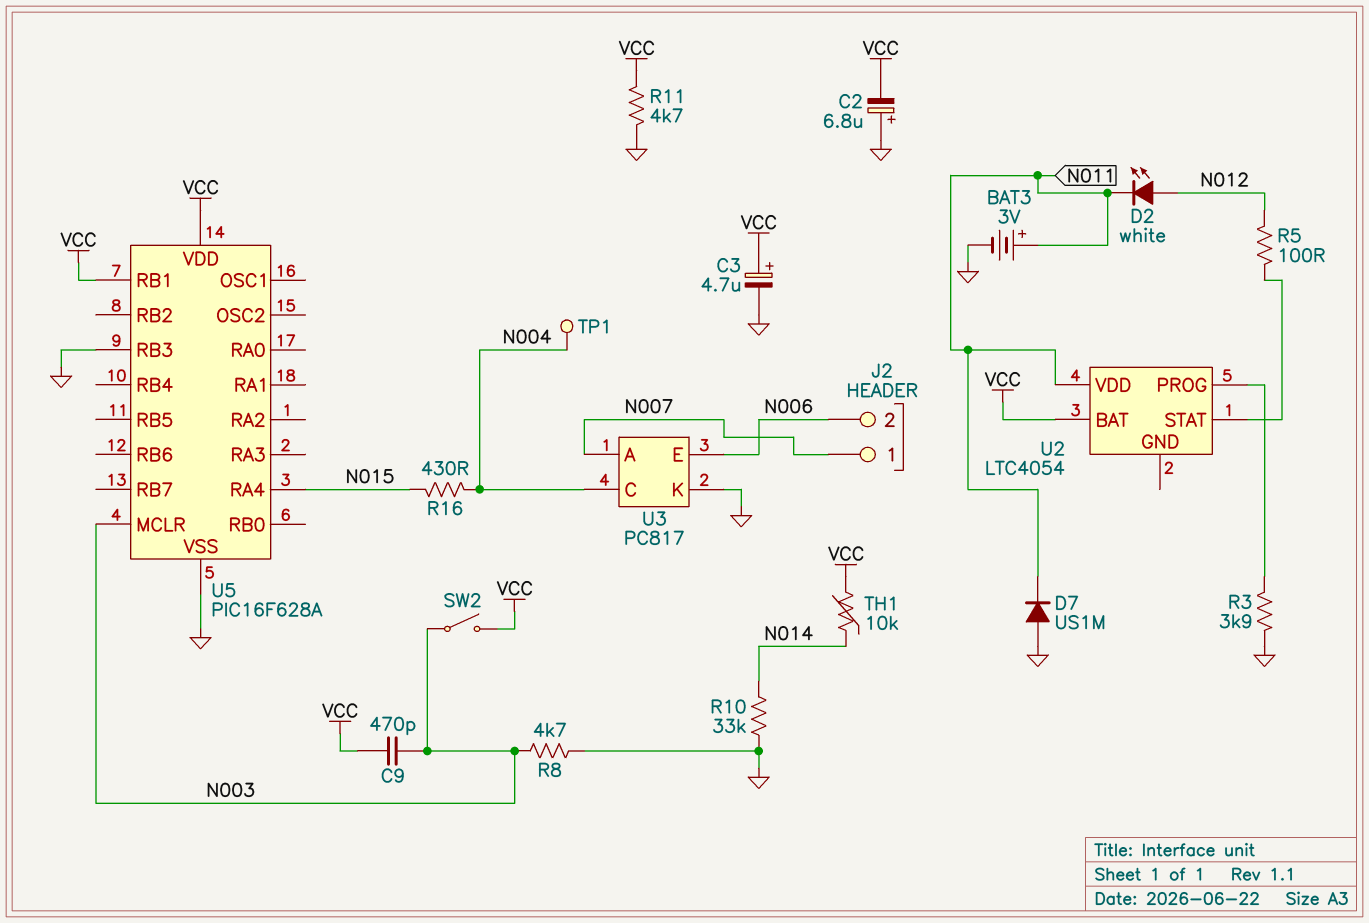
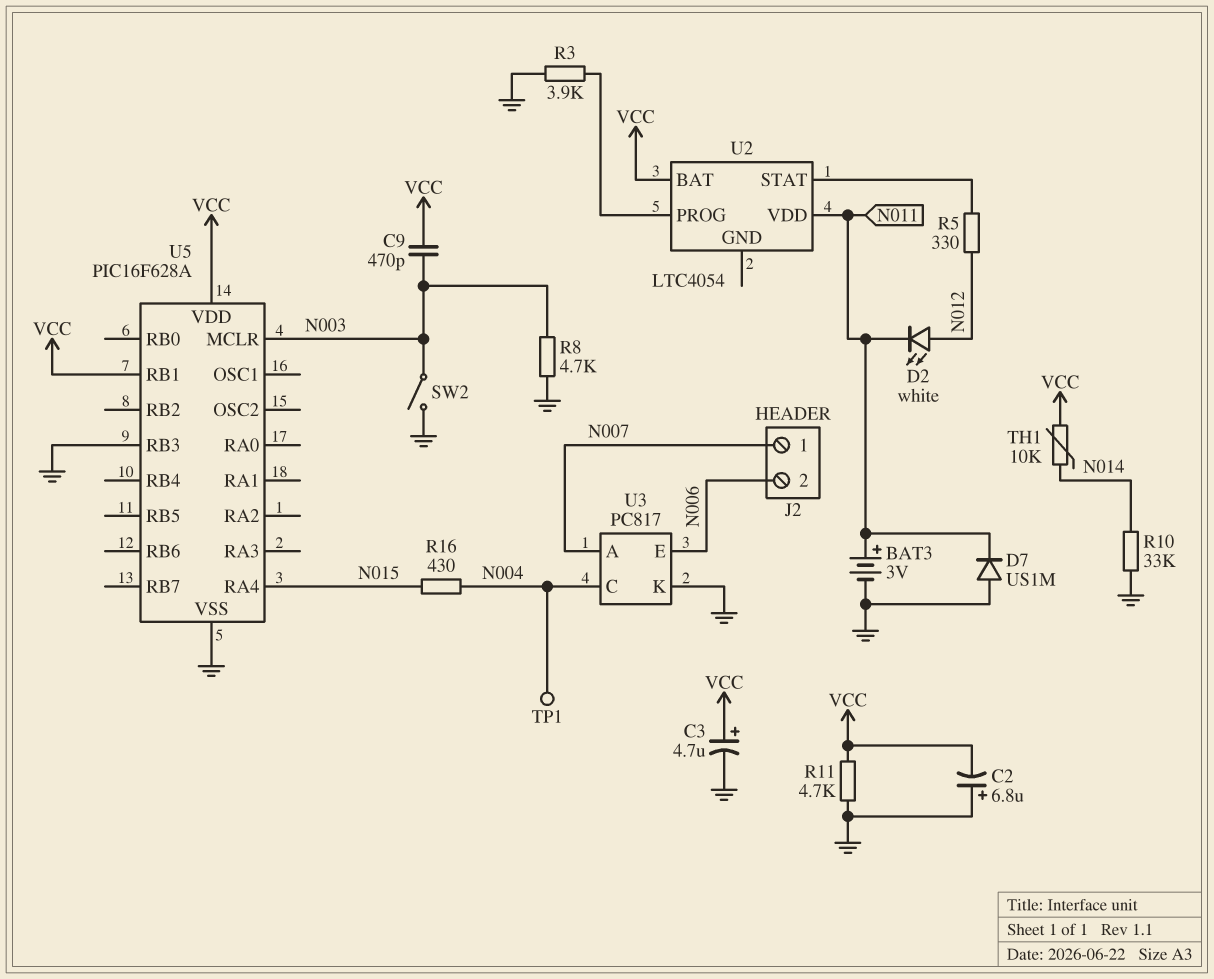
R5: 100 (N012, U2/STAT) -> 330 (N012, U2/STAT)
SW2: switch (N003, VCC) -> switch (GND, N003)

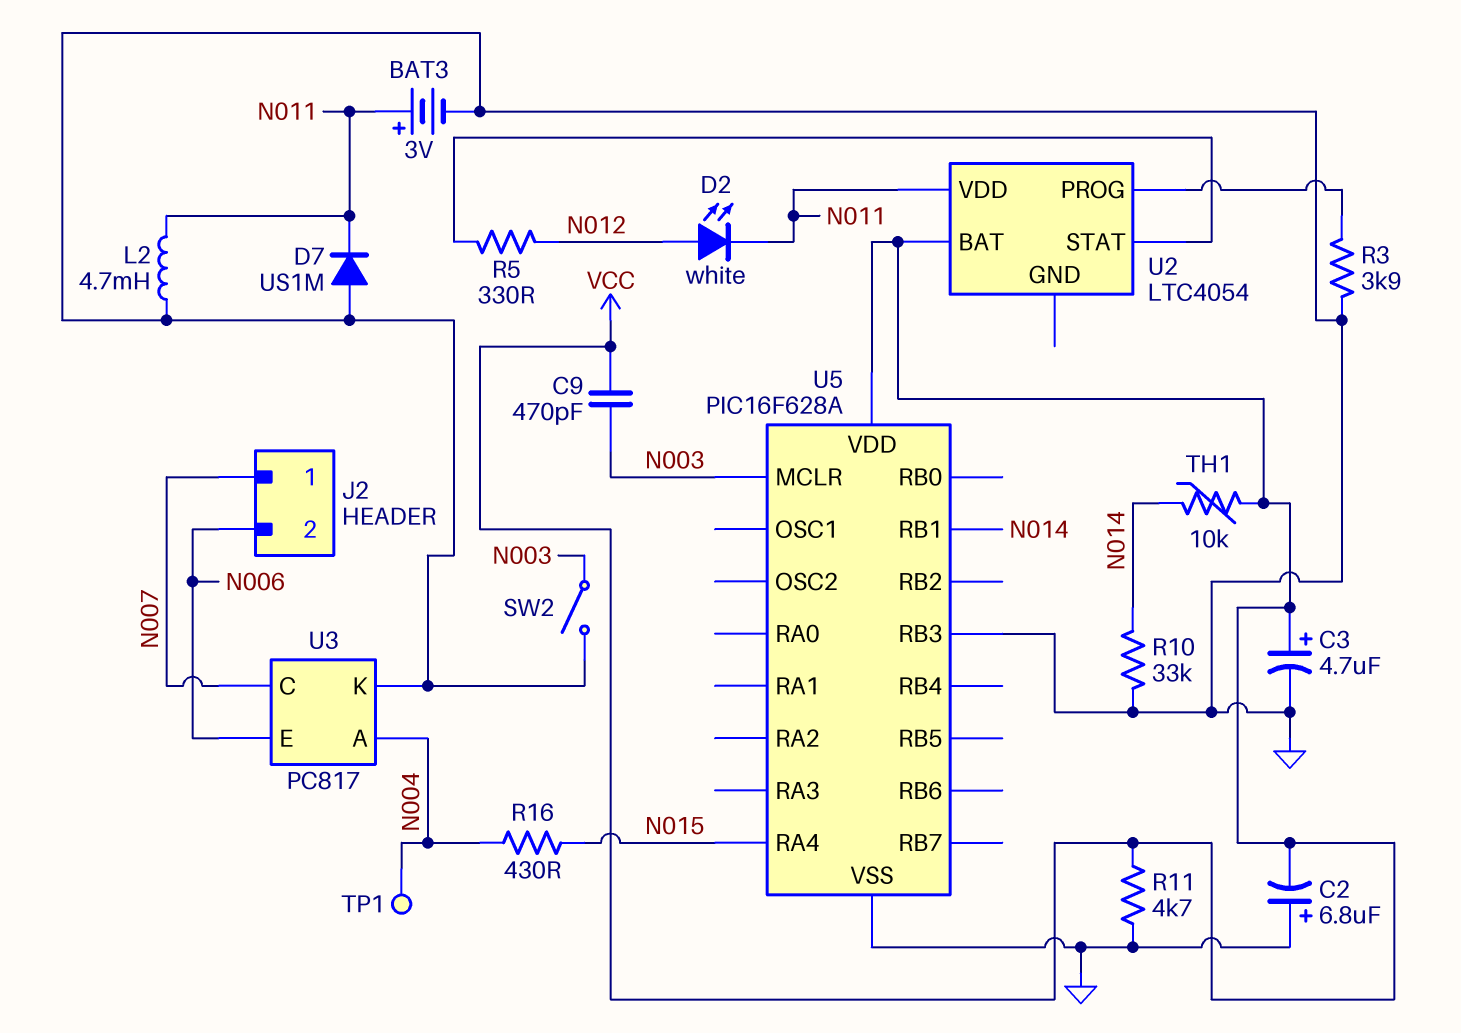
L2: none -> 4.7mH (GND, N011)
R8: 4.7k (GND, N003) -> none
U3 pin A: N007 -> N004
U3 pin C: N004 -> N007
U5 pin RB1: VCC -> N014

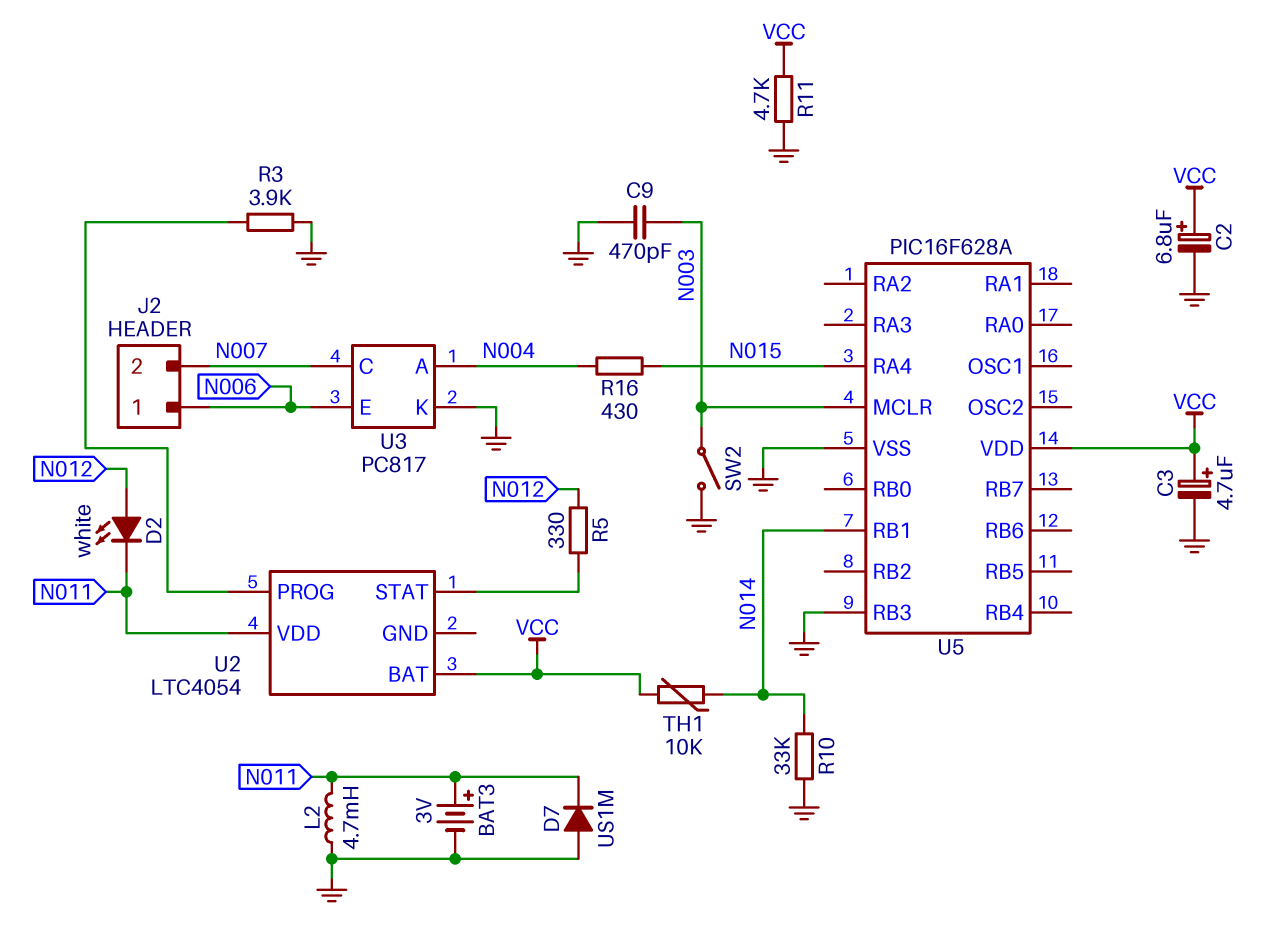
C2: 6.8uF (plus GND, minus VCC) -> 6.8uF (plus VCC, minus GND)
C9: 470pF (N003, VCC) -> 470pF (GND, N003)
J2 pin 1: N007 -> N006
J2 pin 2: N006 -> N007
TP1: test point (N004) -> none

